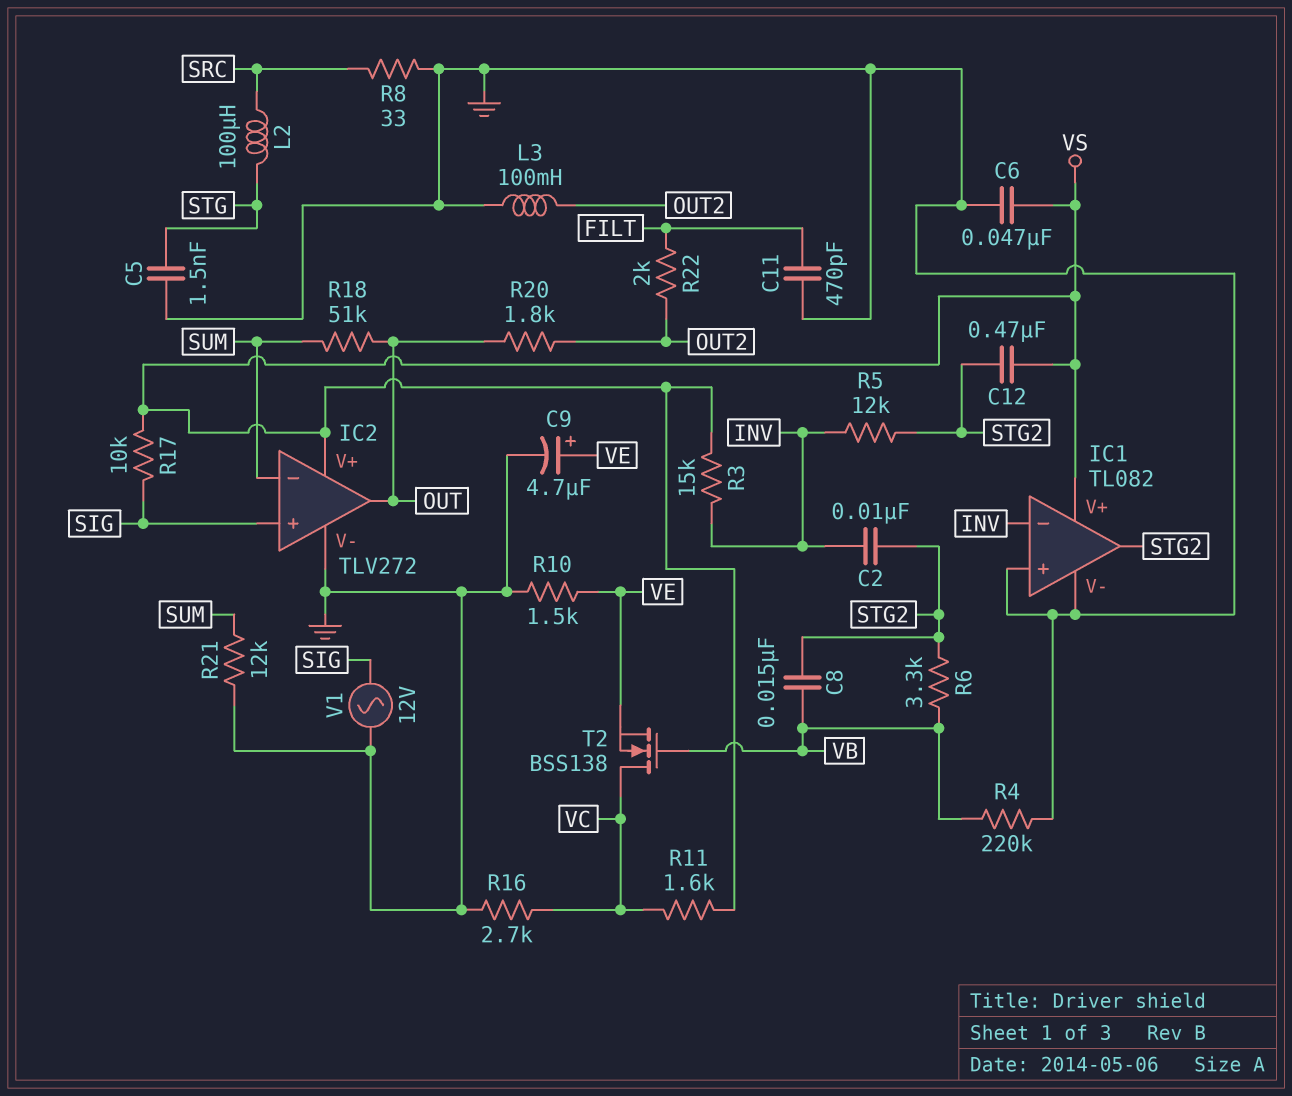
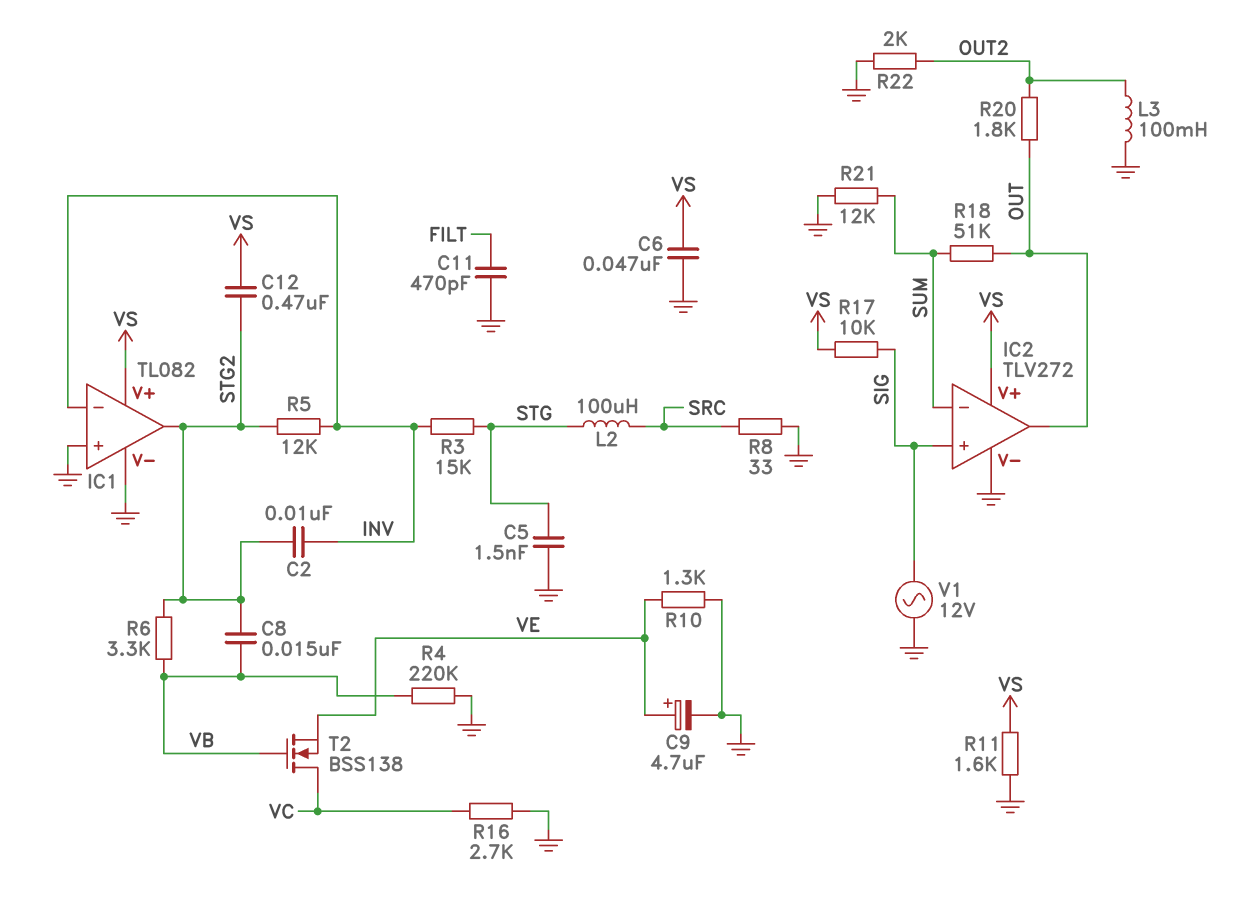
R3: 15k (INV, VS) -> 15k (INV, STG)
R10: 1.5k (GND, VE) -> 1.3k (GND, VE)
R11: 1.6k (VC, VS) -> 1.6k (GND, VS)
R22: 2k (FILT, OUT2) -> 2k (GND, OUT2)

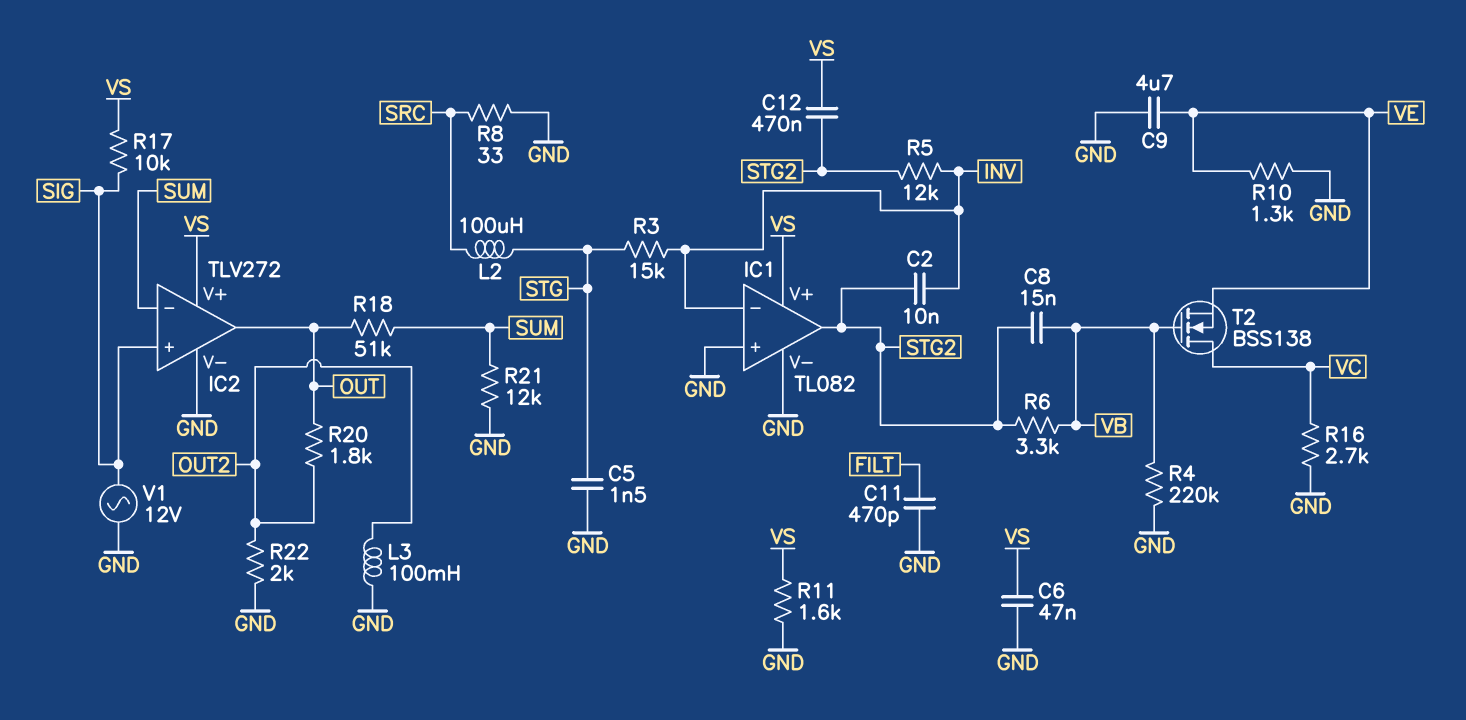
C9: 4.7uF (plus VE, minus GND) -> 4.7uF (GND, VE)

